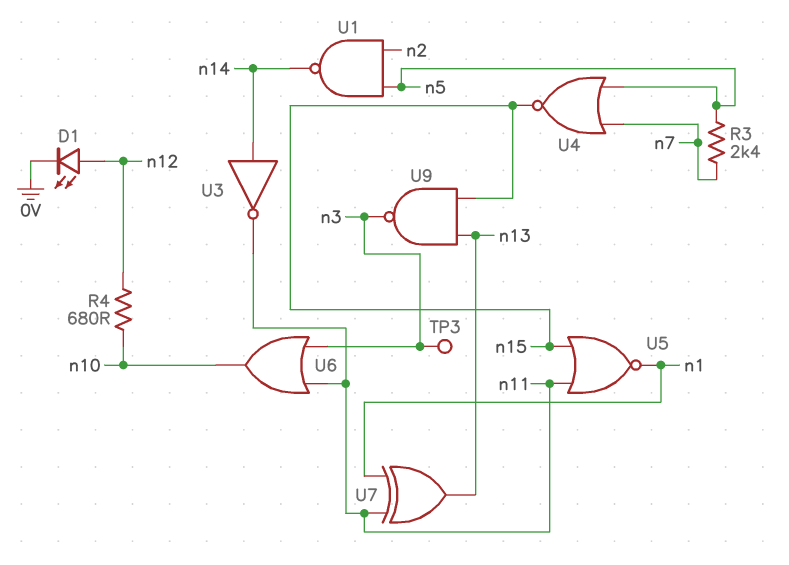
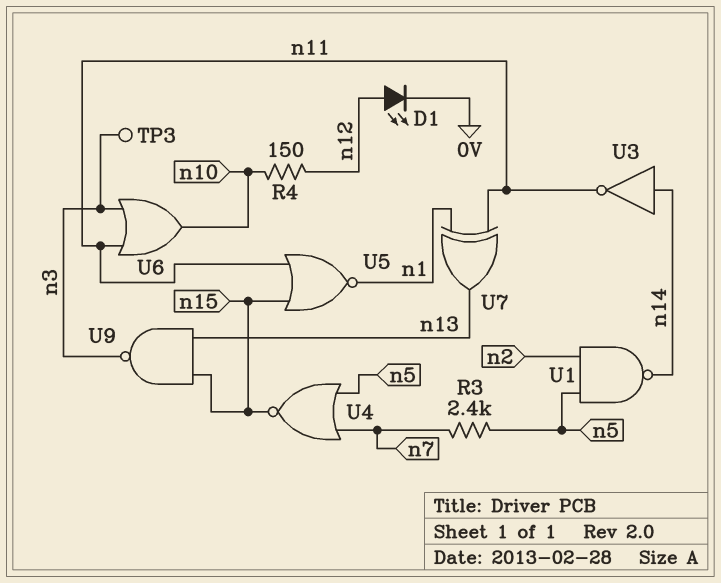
R4: 680 (n10, n12) -> 150 (n10, n12)

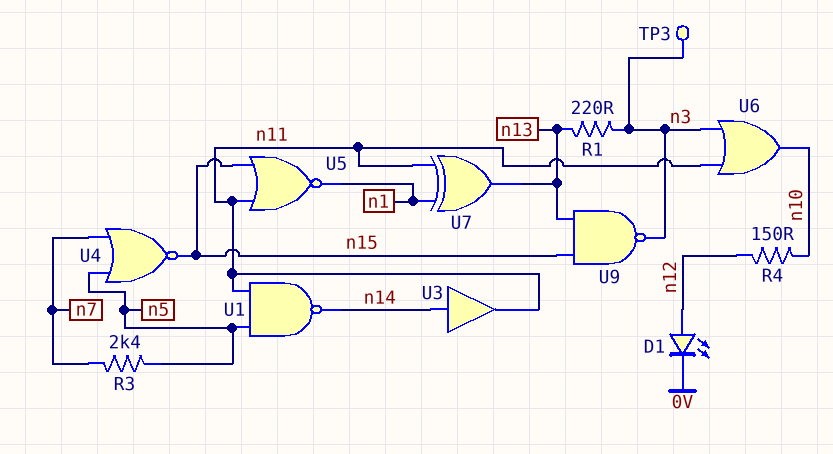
R1: none -> 220 (n3, n13)
U1: NAND (in n2, in n5, out n14) -> NAND (in n5, in n11, out n14)
U3: NOT (in n14, out n11) -> buffer (in n14, out n11)

